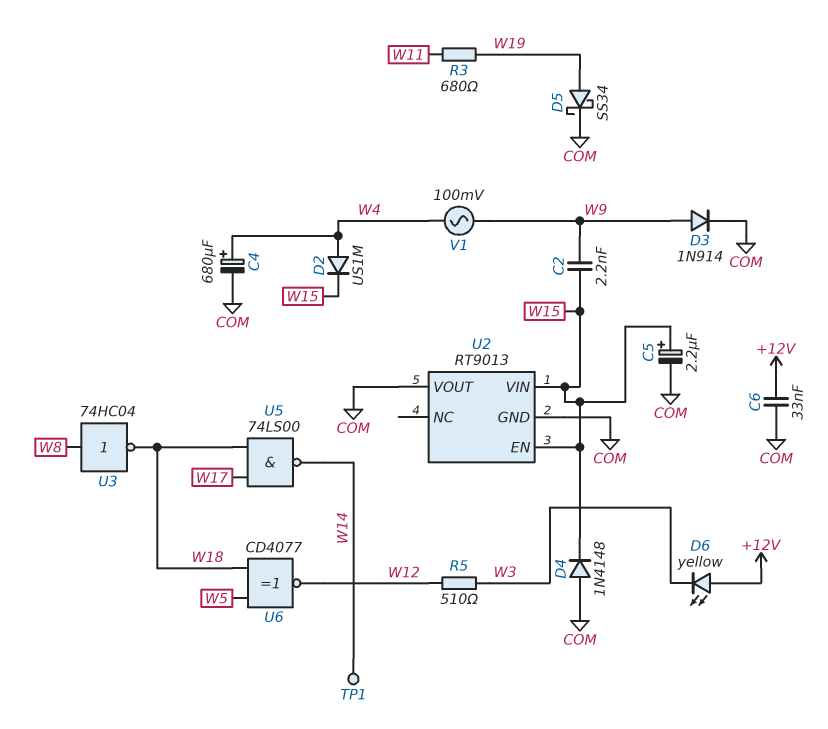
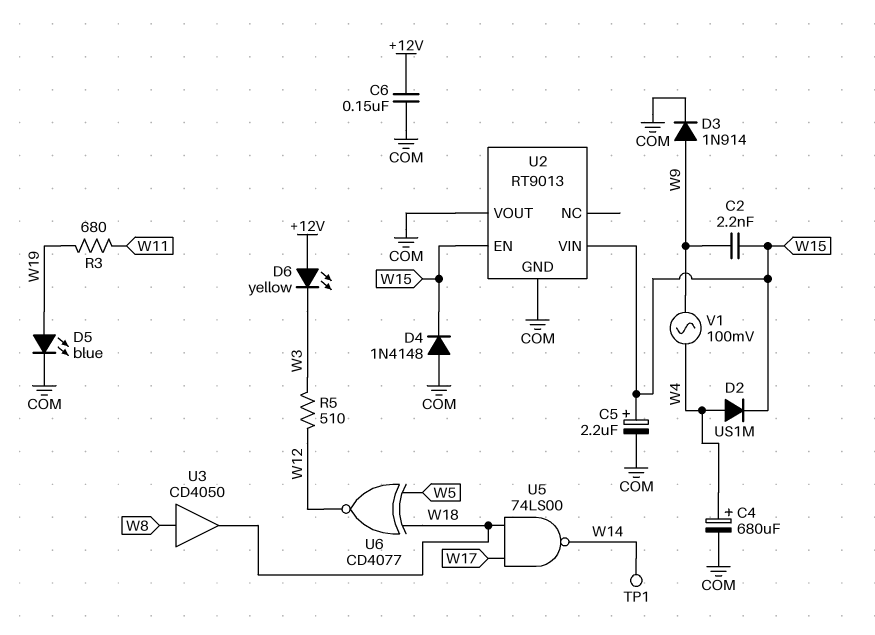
C6: 33nF (+12V, COM) -> 150nF (+12V, COM)
D5: schottky SS34 (A W19, K COM) -> LED blue (A W19, K COM)
U3: NOT 74HC04 (in W8, out W18) -> buffer CD4050 (in W8, out W18)

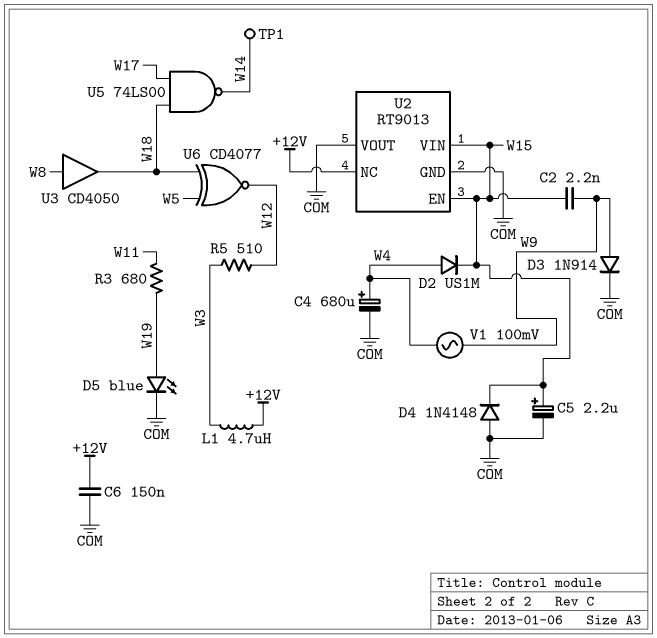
D6: LED yellow (A +12V, K W3) -> none
L1: none -> 4.7uH (+12V, W3)
U2 pin NC: none -> +12V

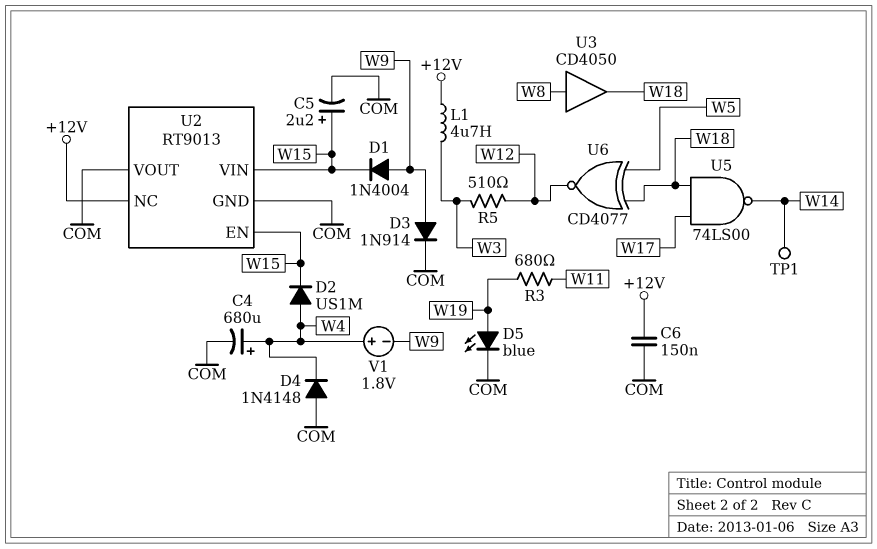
C2: 2.2nF (W9, W15) -> none
D1: none -> diode 1N4004 (A W9, K W15)
D4: diode 1N4148 (A COM, K W15) -> diode 1N4148 (A COM, K W4)
V1: AC 100mV (W4, W9) -> 1.8V (plus W4, minus W9)

